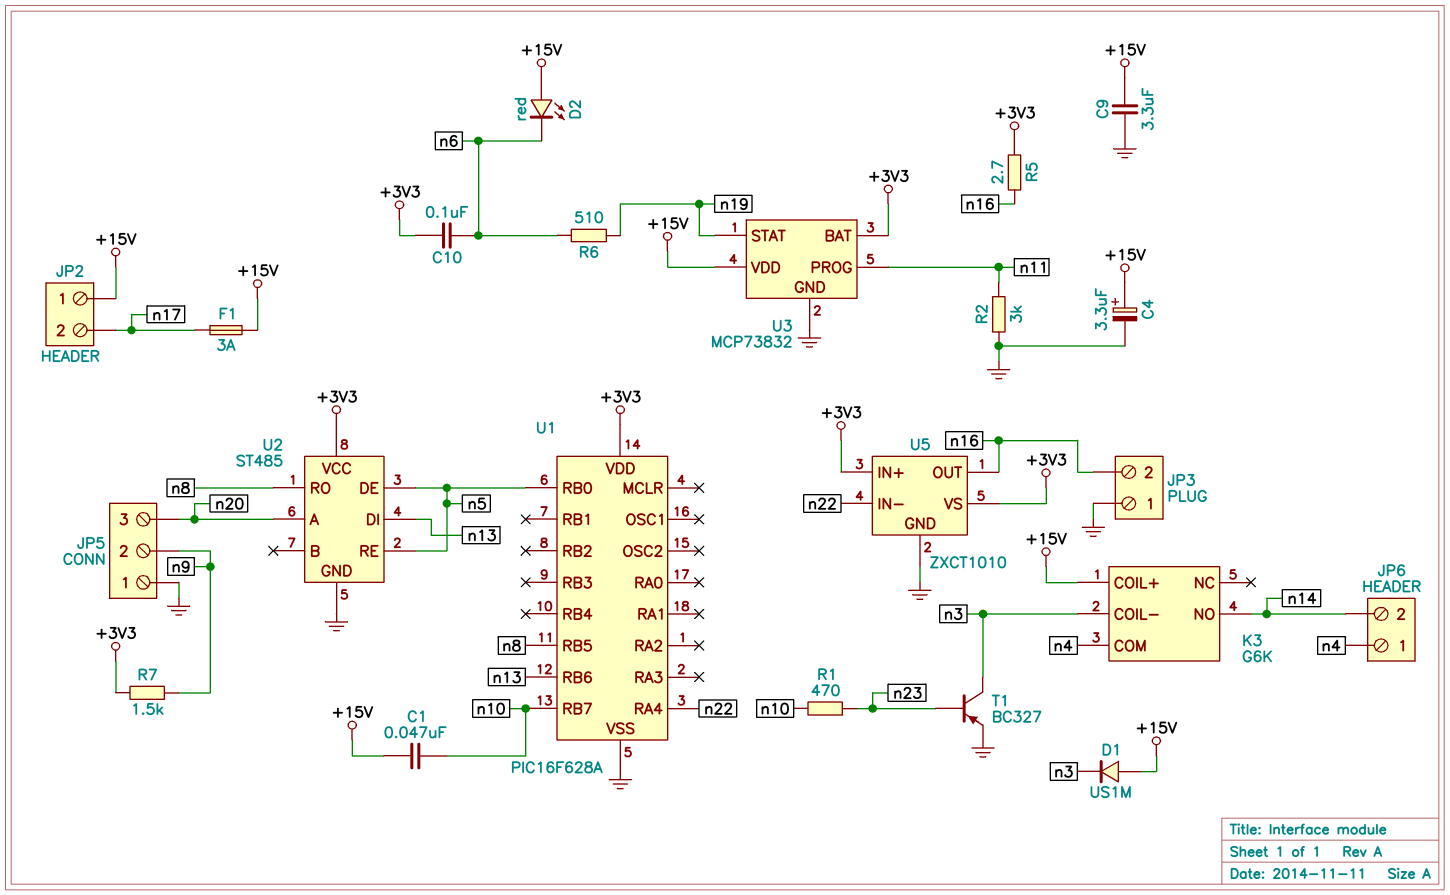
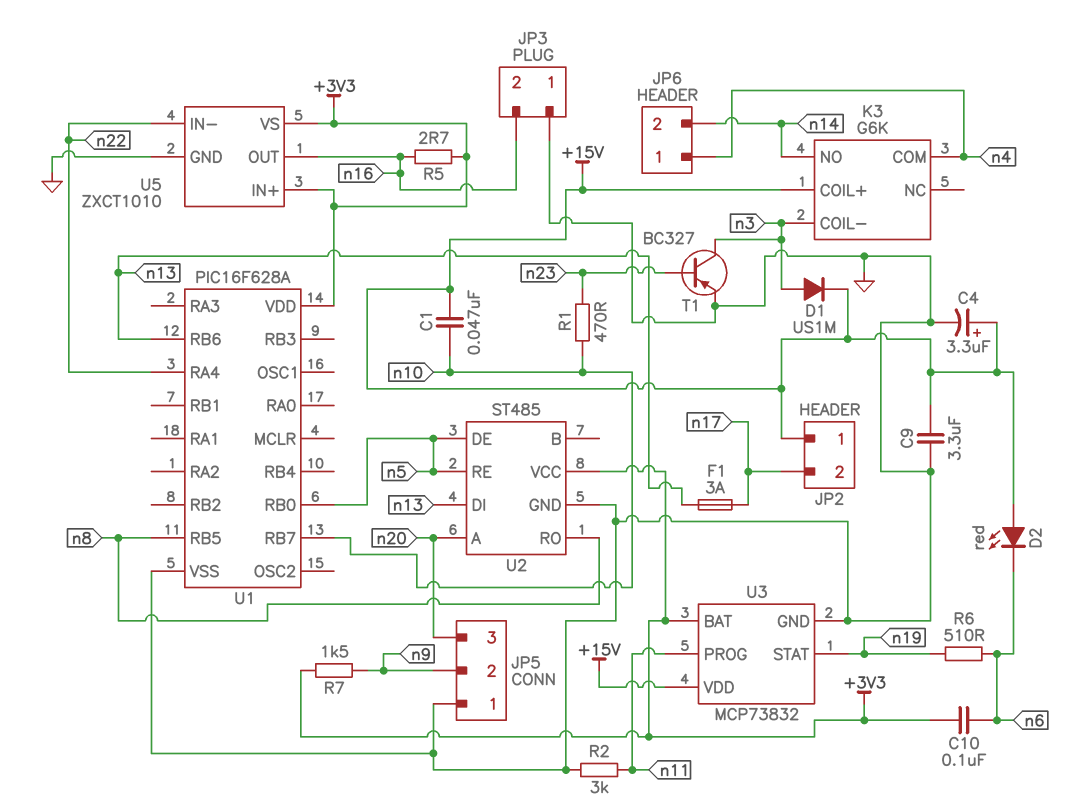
D1: diode US1M (A +15V, K n3) -> diode US1M (A n3, K +15V)
F1: 3A (+15V, n17) -> 3A (n13, n17)

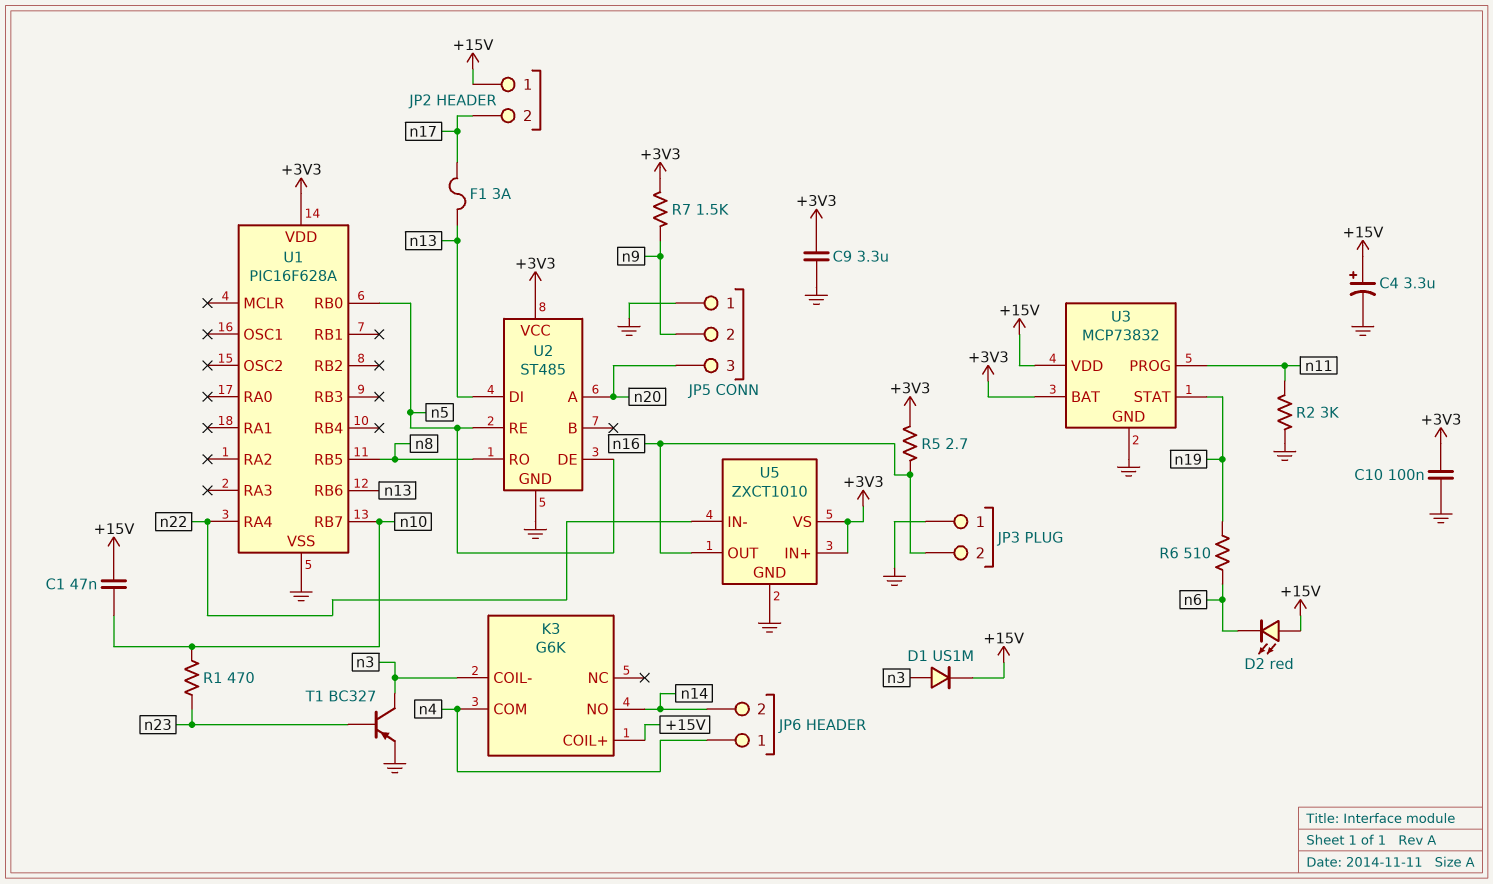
C9: 3.3uF (+15V, GND) -> 3.3uF (+3V3, GND)
C10: 100nF (+3V3, n6) -> 100nF (+3V3, GND)

